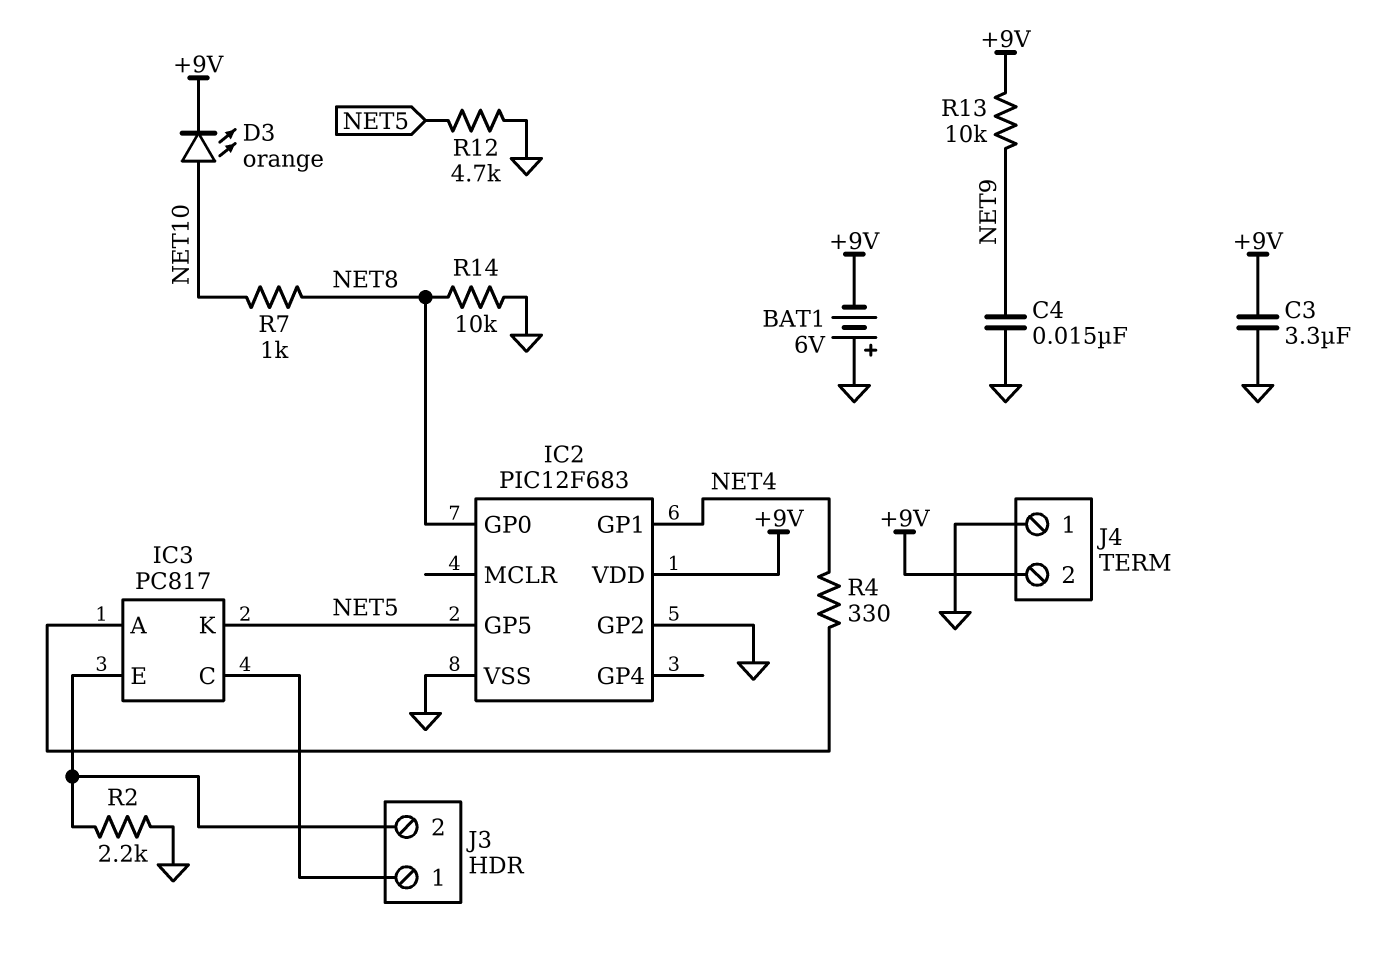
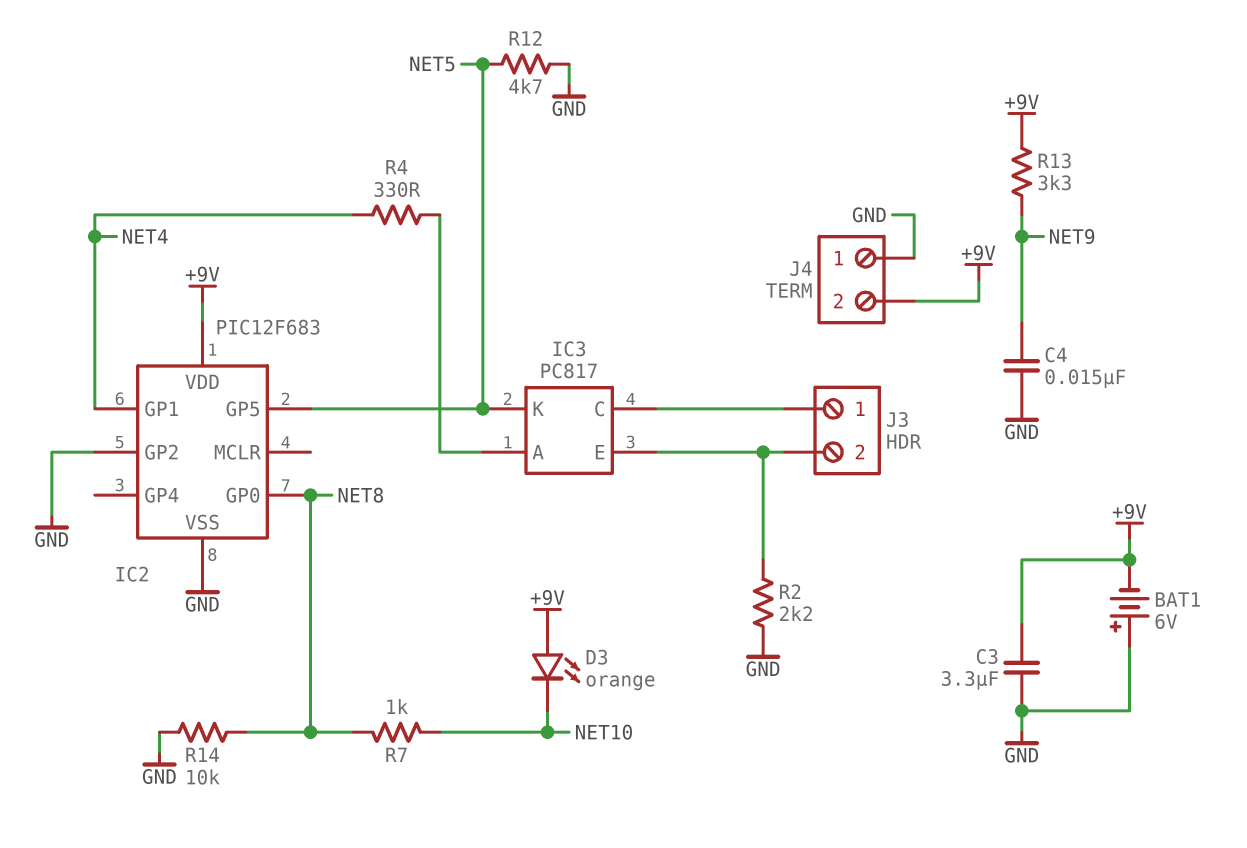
D3: LED orange (A NET10, K +9V) -> LED orange (A +9V, K NET10)
R13: 10k (+9V, NET9) -> 3.3k (+9V, NET9)

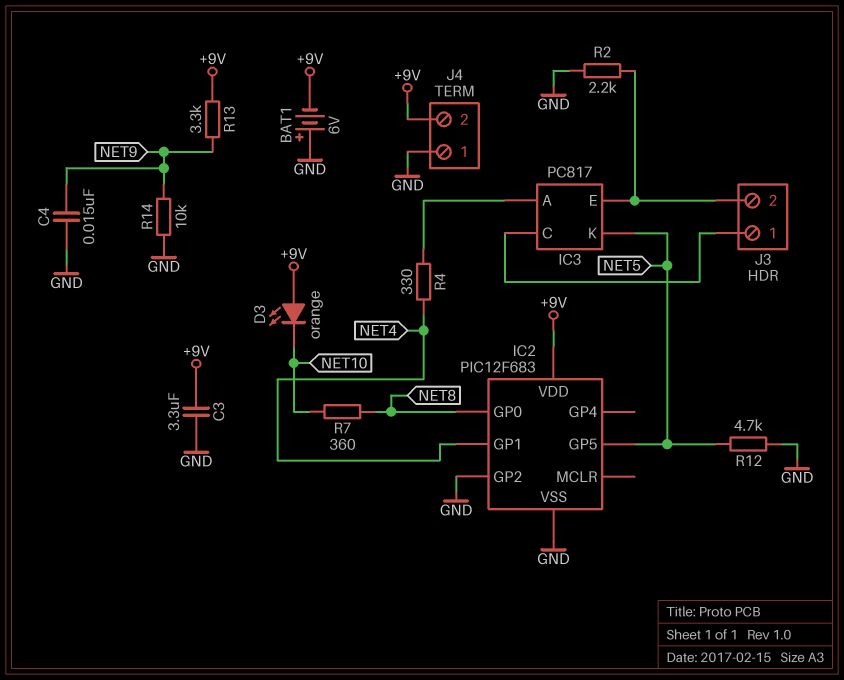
R7: 1k (NET8, NET10) -> 360 (NET8, NET10)
R14: 10k (GND, NET8) -> 10k (GND, NET9)

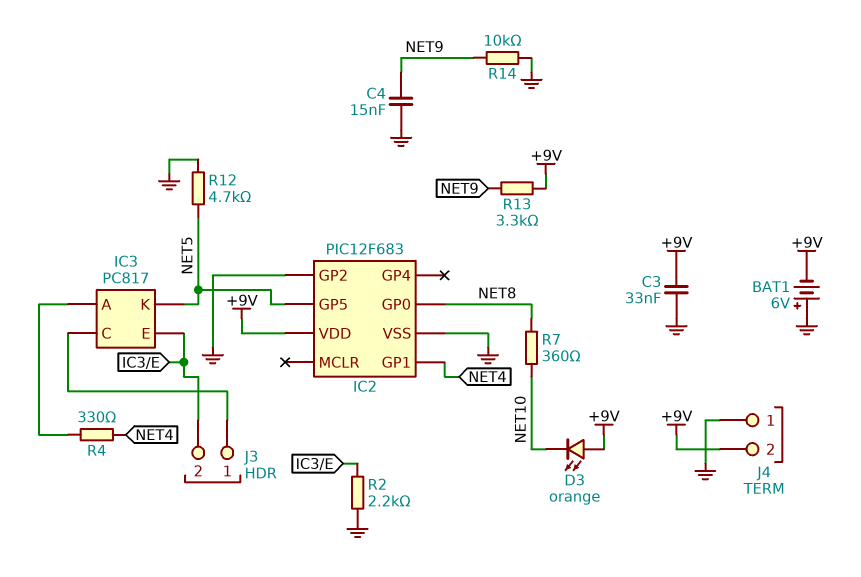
C3: 3.3uF (+9V, GND) -> 33nF (+9V, GND)

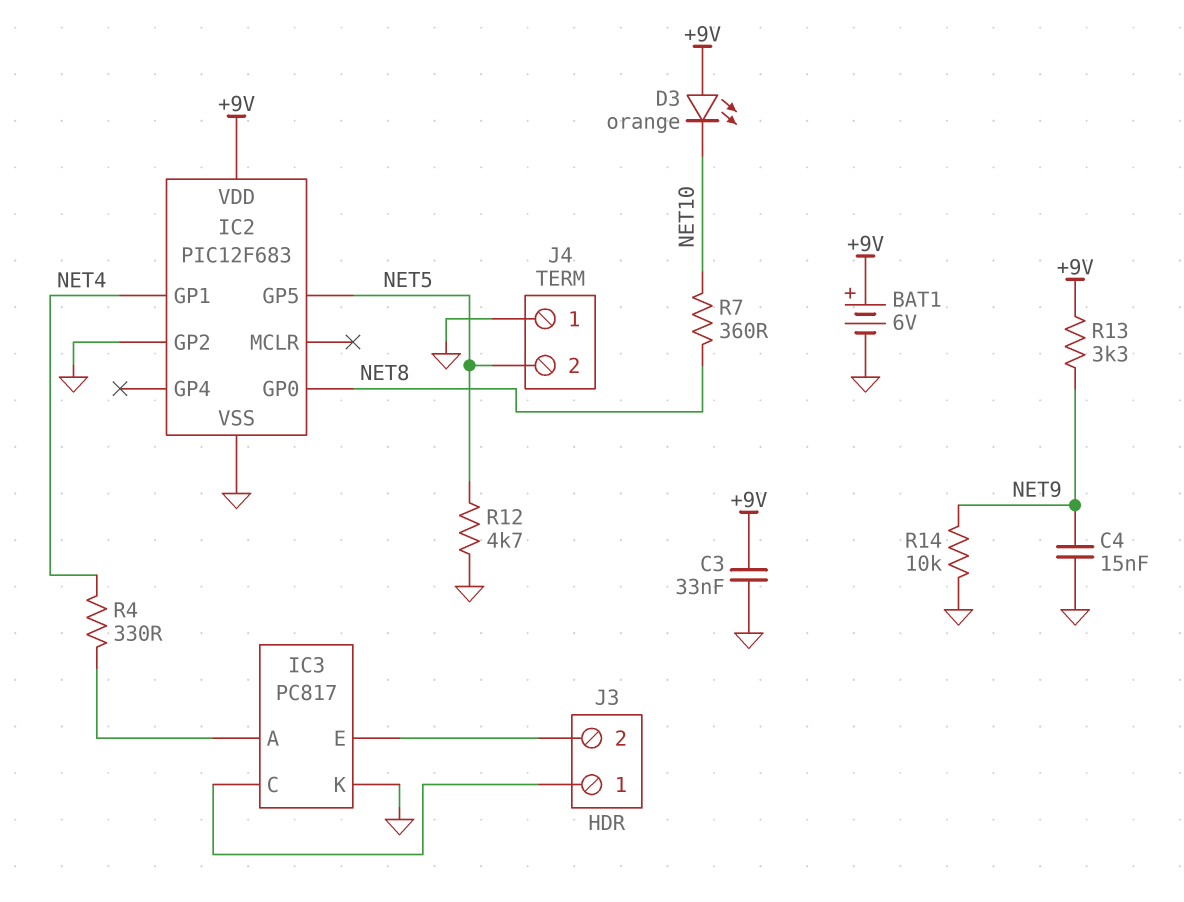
BAT1: 6V (plus GND, minus +9V) -> 6V (plus +9V, minus GND)
IC3 pin K: NET5 -> GND
J4 pin 2: +9V -> NET5
R2: 2.2k (GND, IC3/E) -> none

